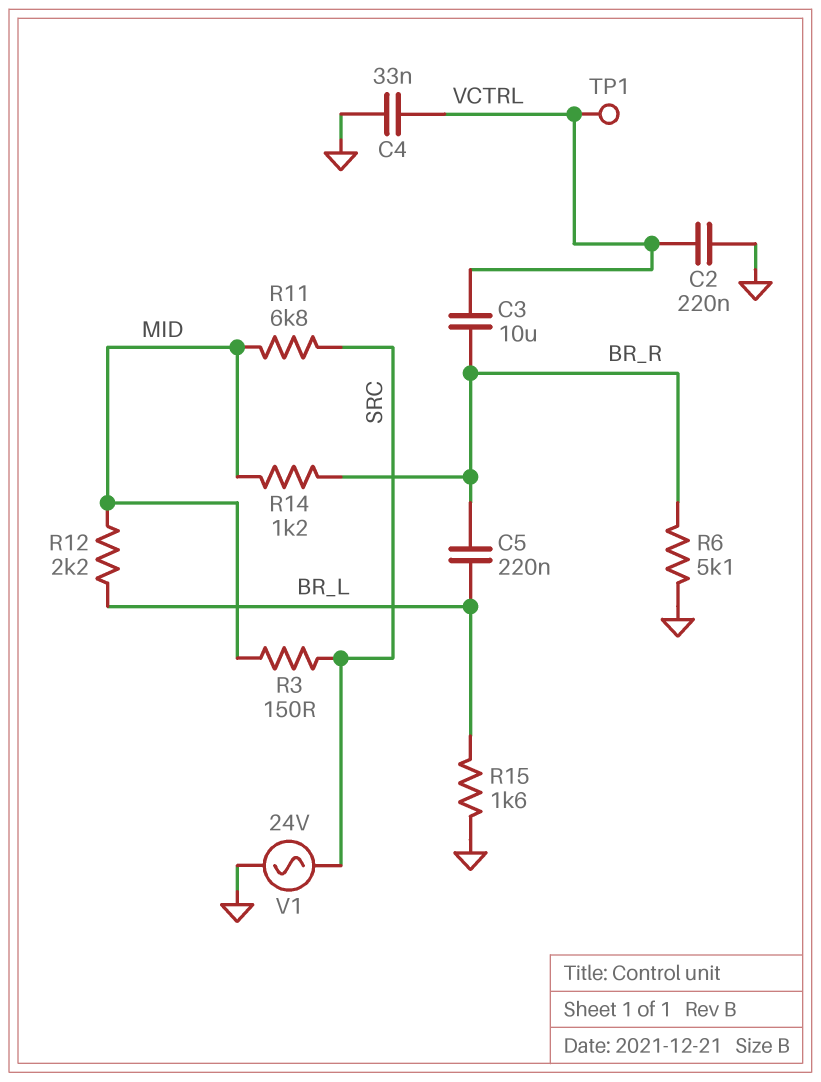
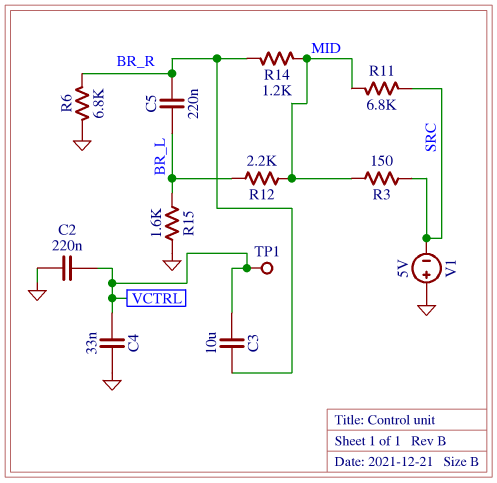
R6: 5.1k (BR_R, GND) -> 6.8k (BR_R, GND)
V1: AC 24V (GND, SRC) -> 5V (plus GND, minus SRC)

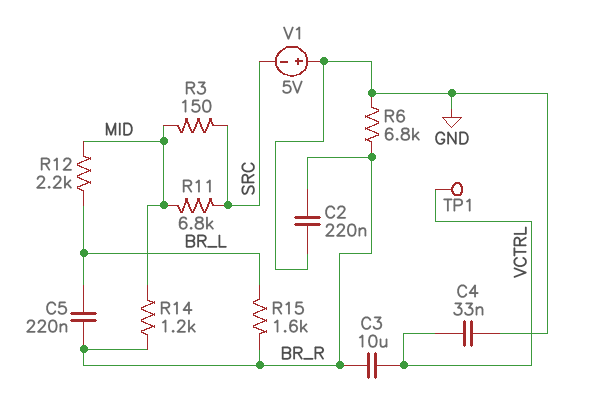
C2: 220nF (GND, VCTRL) -> 220nF (BR_R, GND)
R15: 1.6k (BR_L, GND) -> 1.6k (BR_L, BR_R)

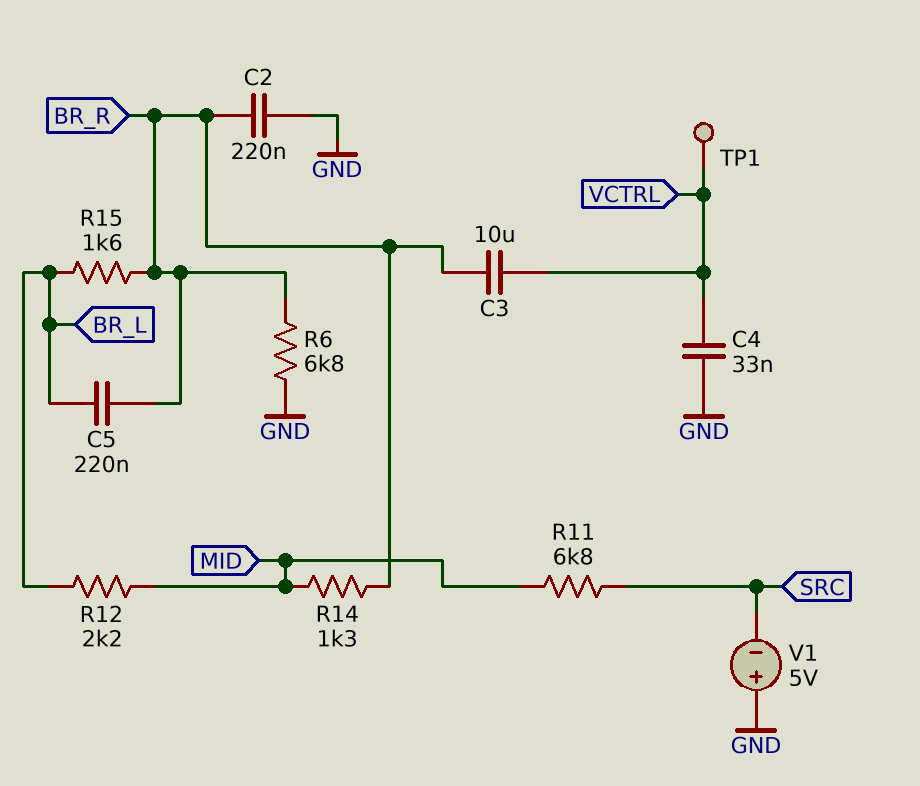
R3: 150 (MID, SRC) -> none
R14: 1.2k (BR_R, MID) -> 1.3k (BR_R, MID)

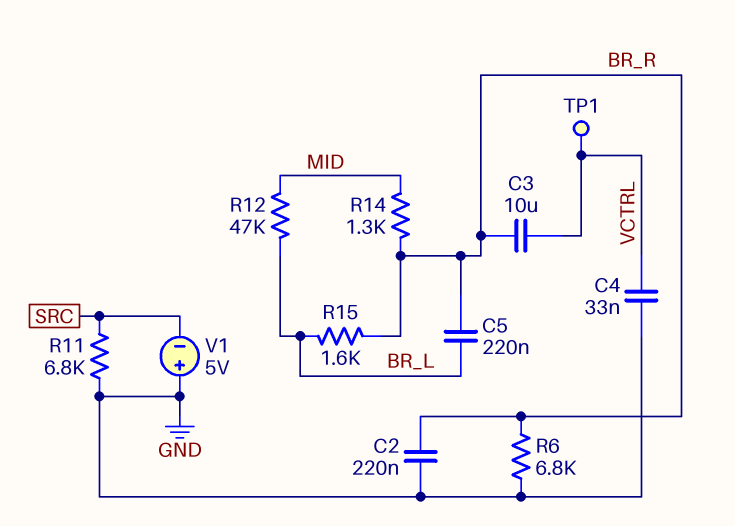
R11: 6.8k (MID, SRC) -> 6.8k (GND, SRC)
R12: 2.2k (BR_L, MID) -> 47k (BR_L, MID)

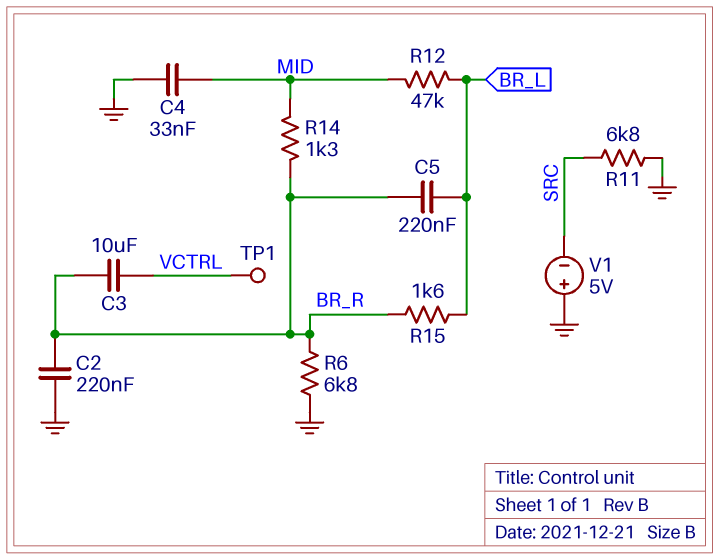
C4: 33nF (GND, VCTRL) -> 33nF (GND, MID)

